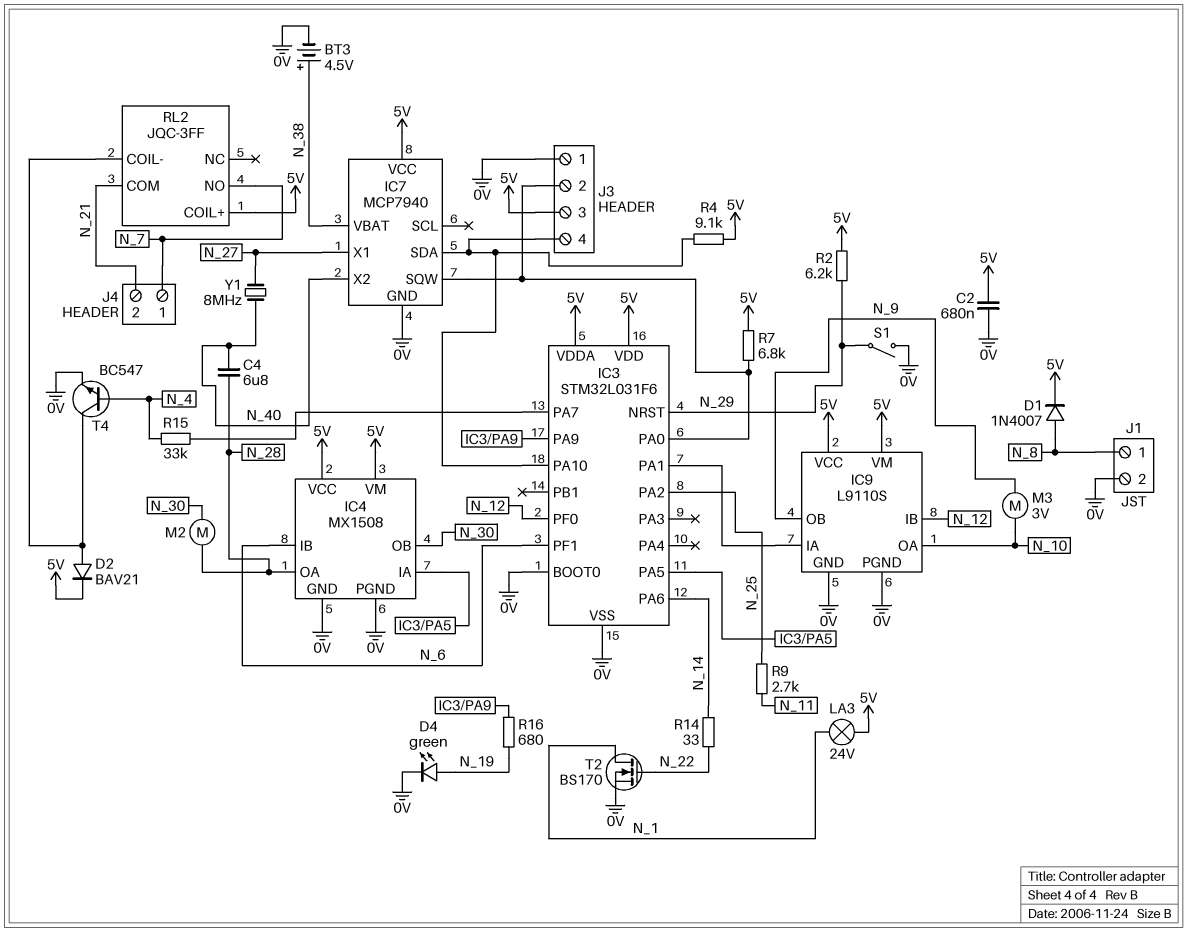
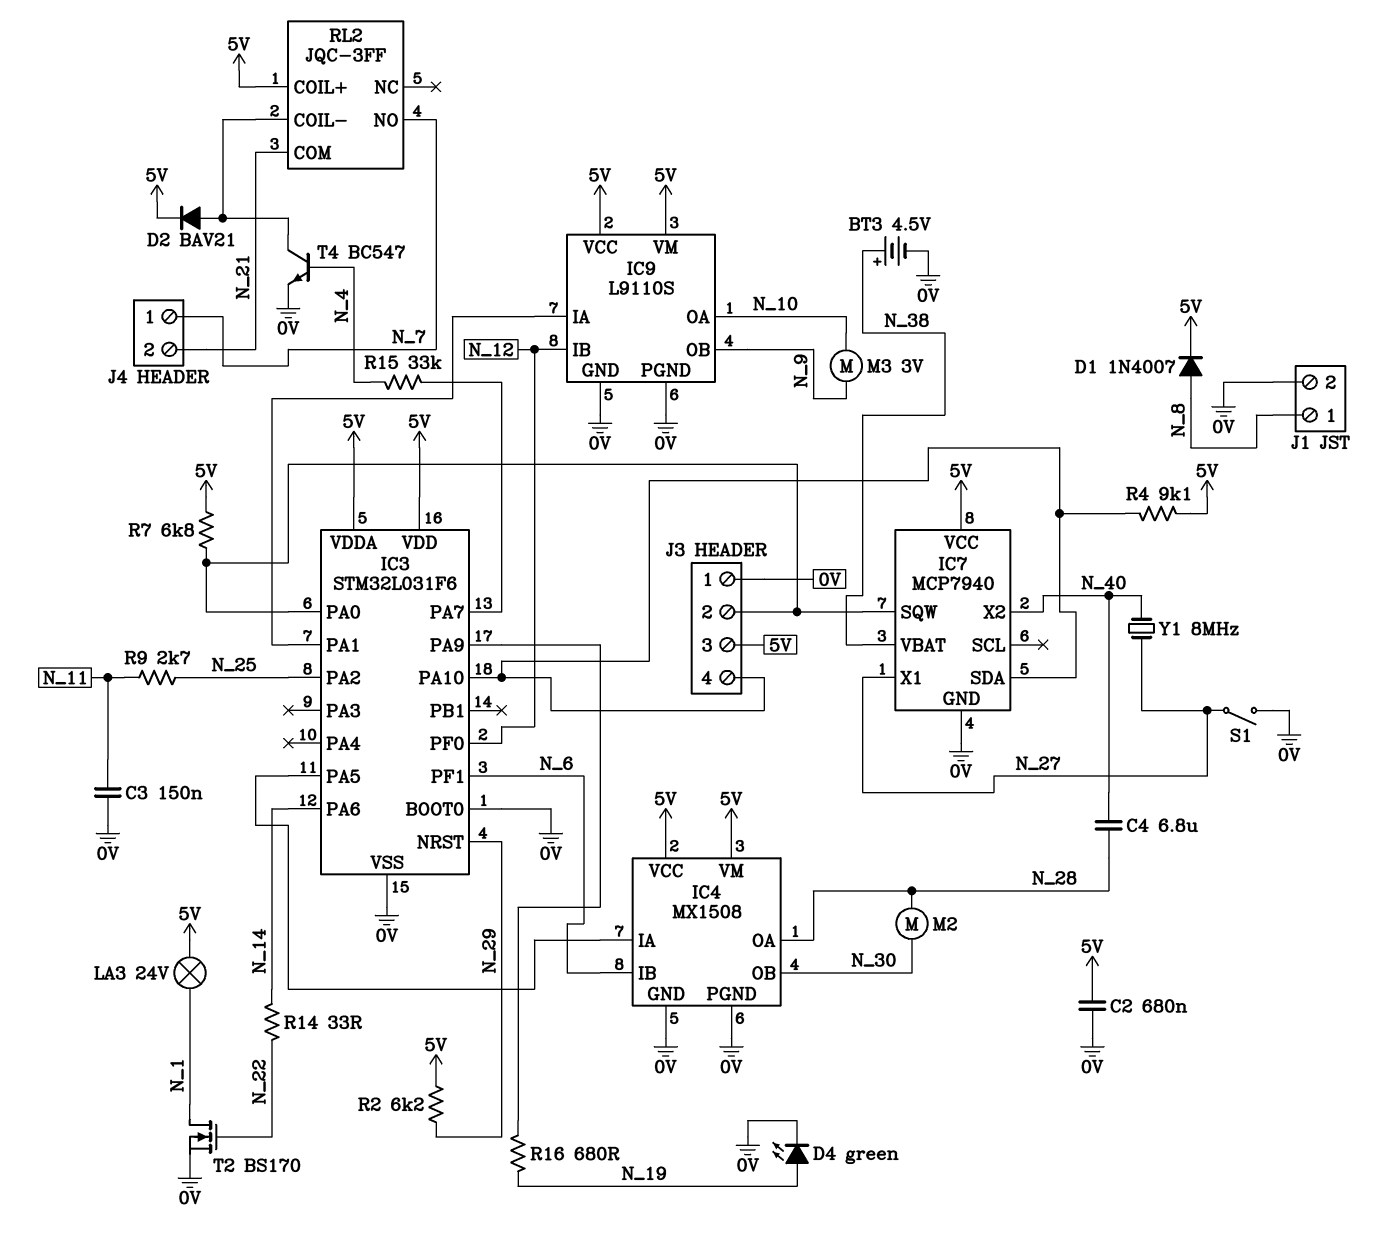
C3: none -> 150nF (0V, N_11)
S1: switch (0V, N_29) -> switch (0V, N_27)

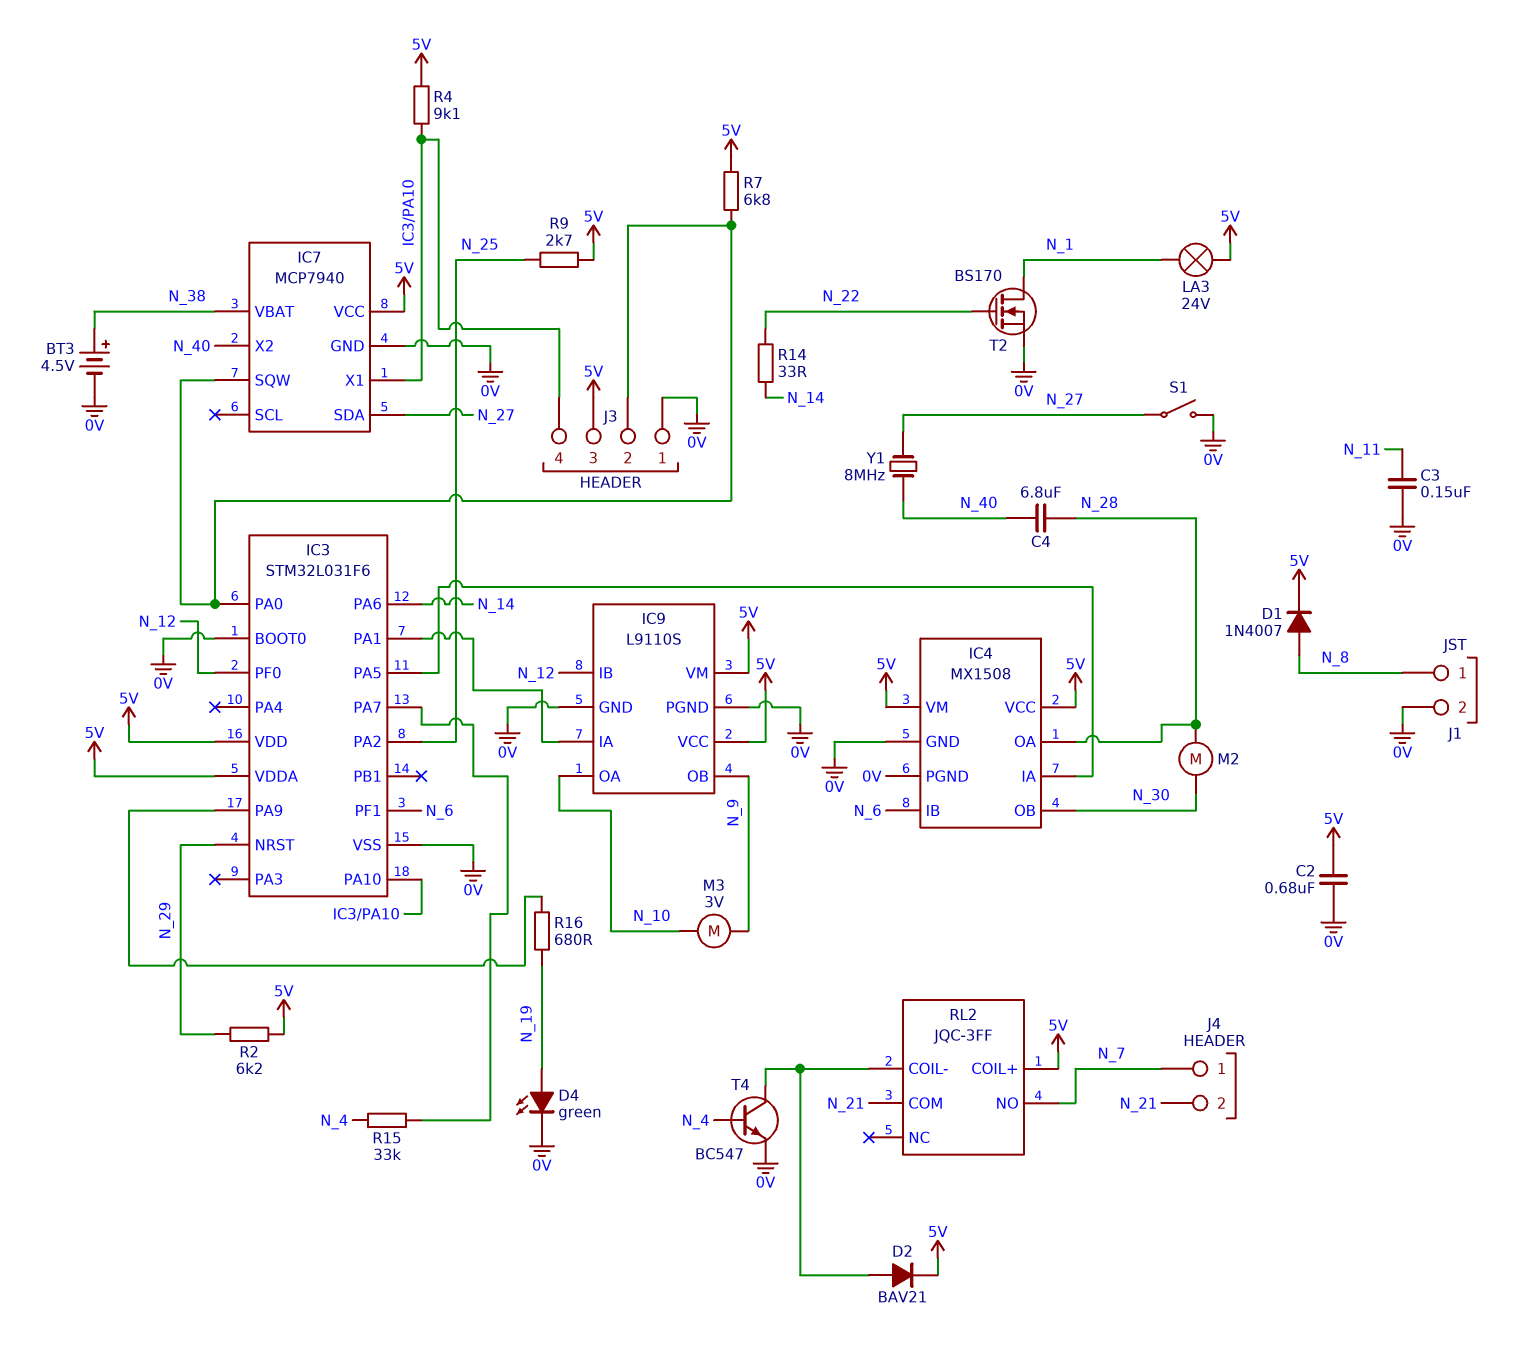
IC7 pin SDA: IC3/PA10 -> N_27
IC7 pin X1: N_27 -> IC3/PA10
R9: 2.7k (N_11, N_25) -> 2.7k (5V, N_25)

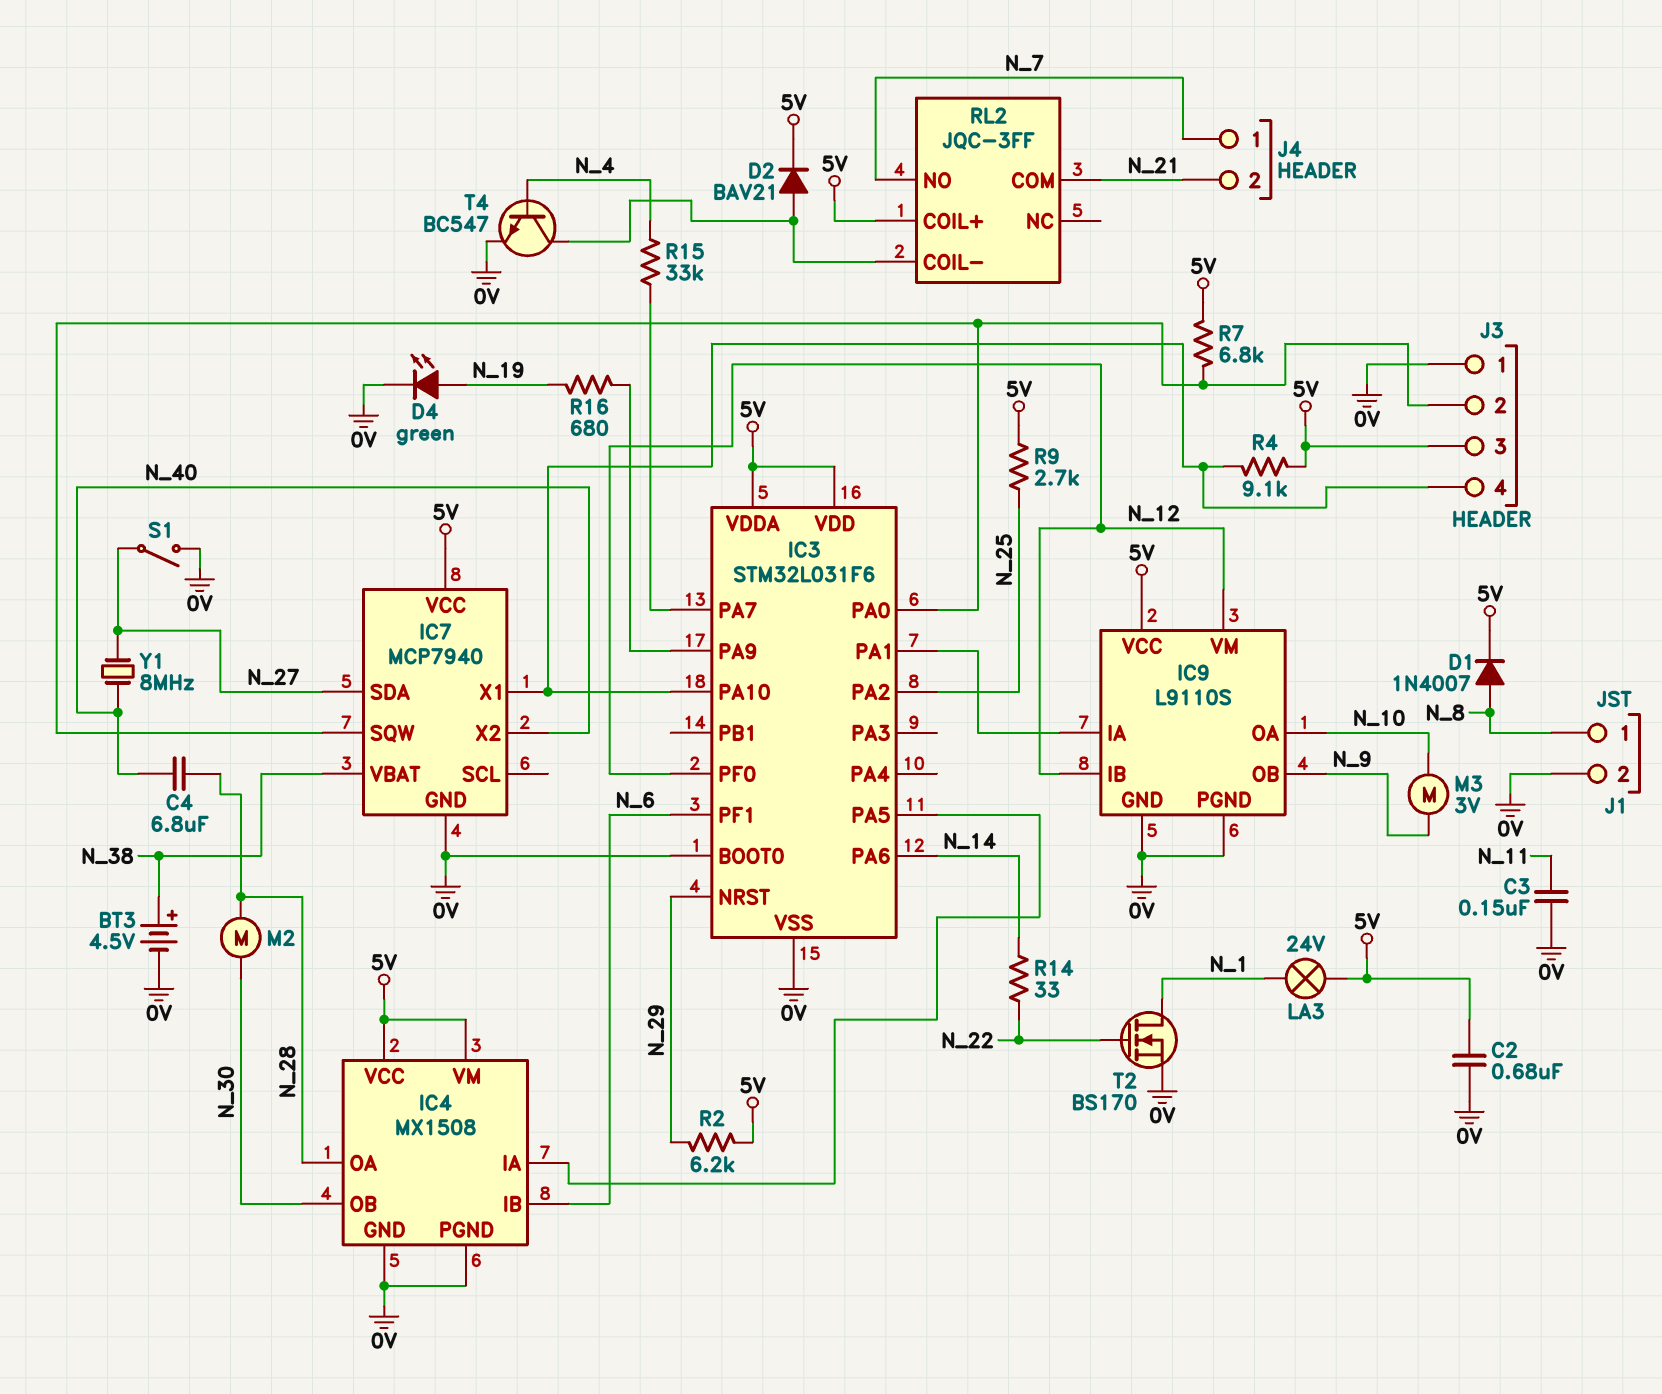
IC9 pin VM: 5V -> N_12

